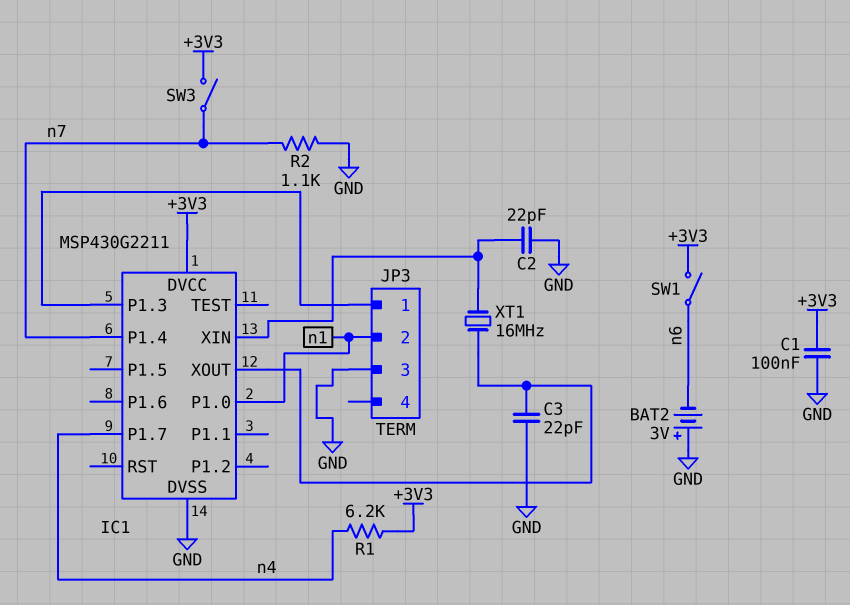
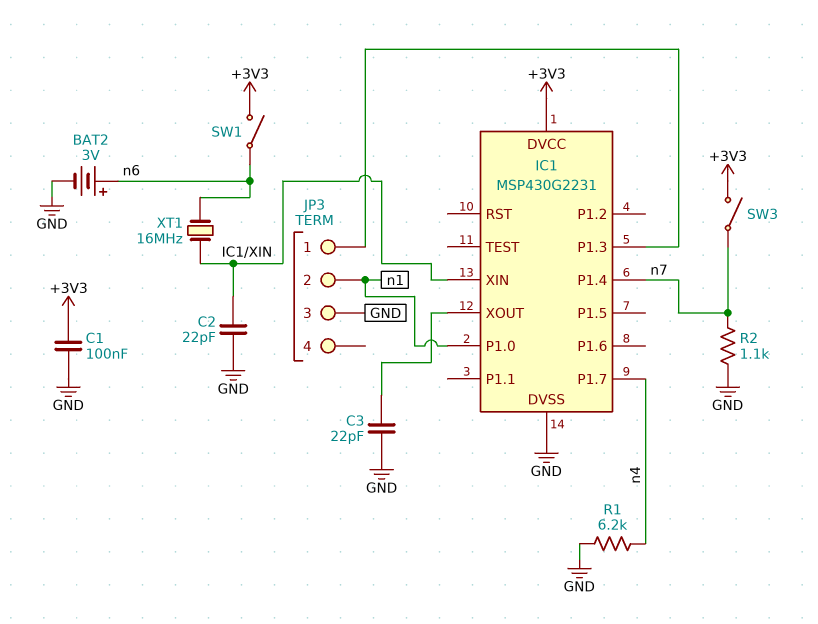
BAT2: 3V (plus GND, minus n6) -> 3V (plus n6, minus GND)
IC1: MSP430G2211 -> MSP430G2231
R1: 6.2k (+3V3, n4) -> 6.2k (GND, n4)
XT1: 16MHz (IC1/XIN, IC1/XOUT) -> 16MHz (IC1/XIN, n6)

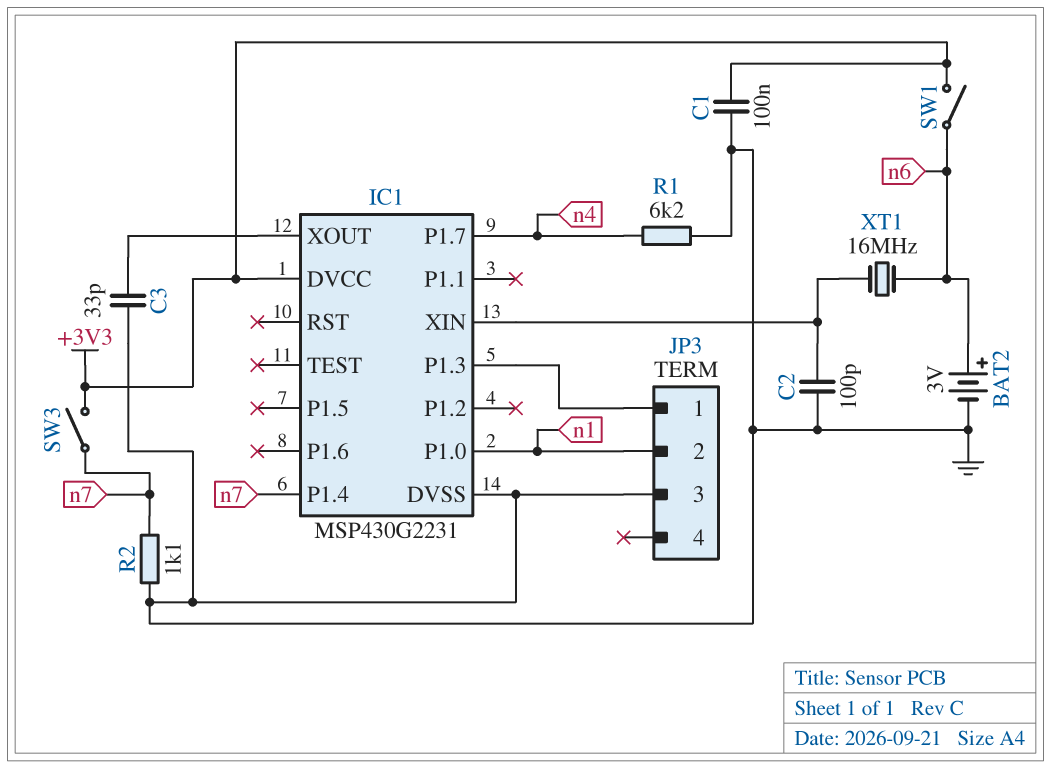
C2: 22pF (GND, IC1/XIN) -> 100pF (GND, IC1/XIN)
C3: 22pF (GND, IC1/XOUT) -> 33pF (GND, IC1/XOUT)

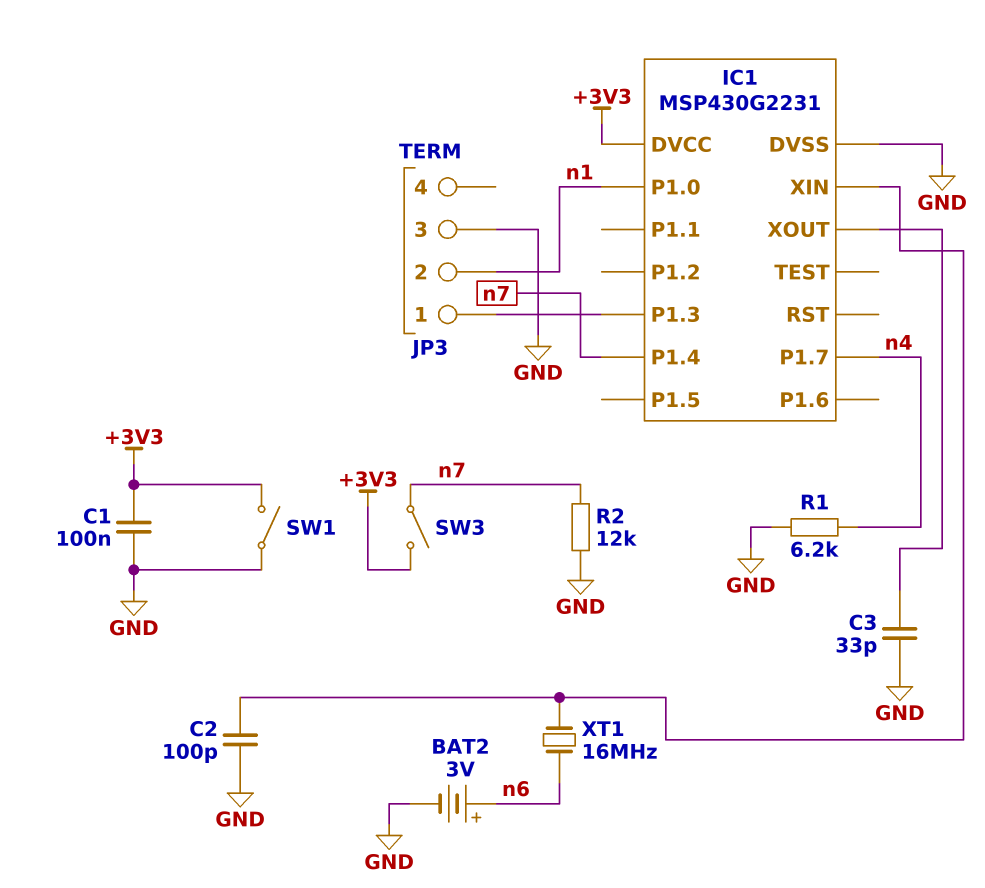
R2: 1.1k (GND, n7) -> 12k (GND, n7)
SW1: switch (+3V3, n6) -> switch (+3V3, GND)

